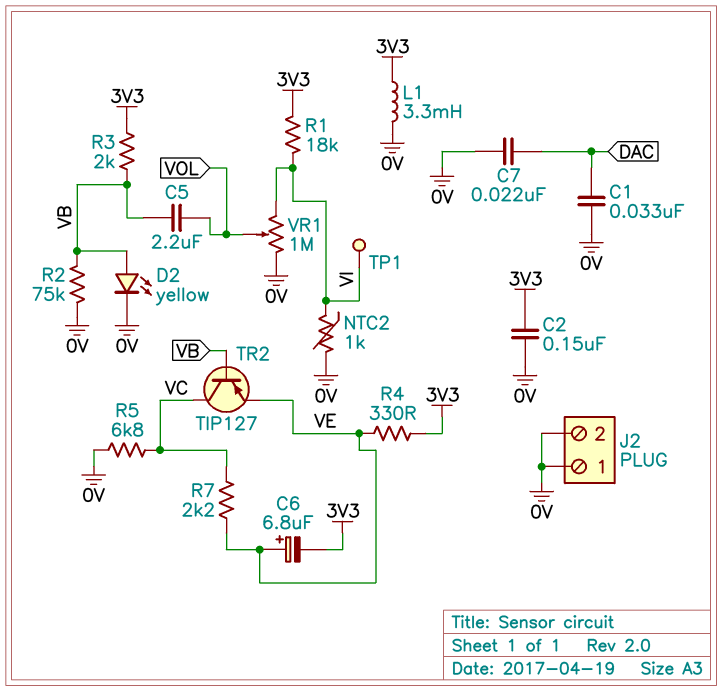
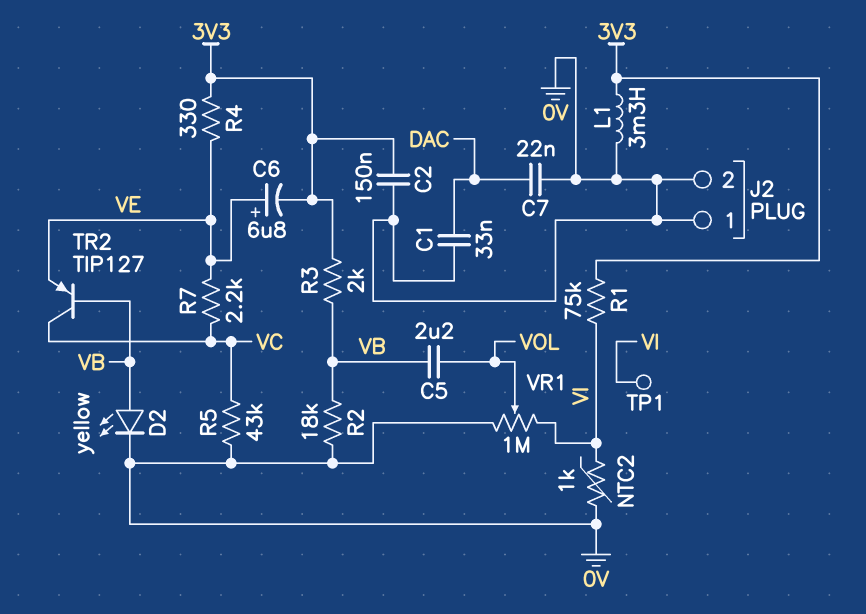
R1: 18k (3V3, VI) -> 75k (3V3, VI)
R2: 75k (0V, VB) -> 18k (0V, VB)
R5: 6.8k (0V, VC) -> 43k (0V, VC)

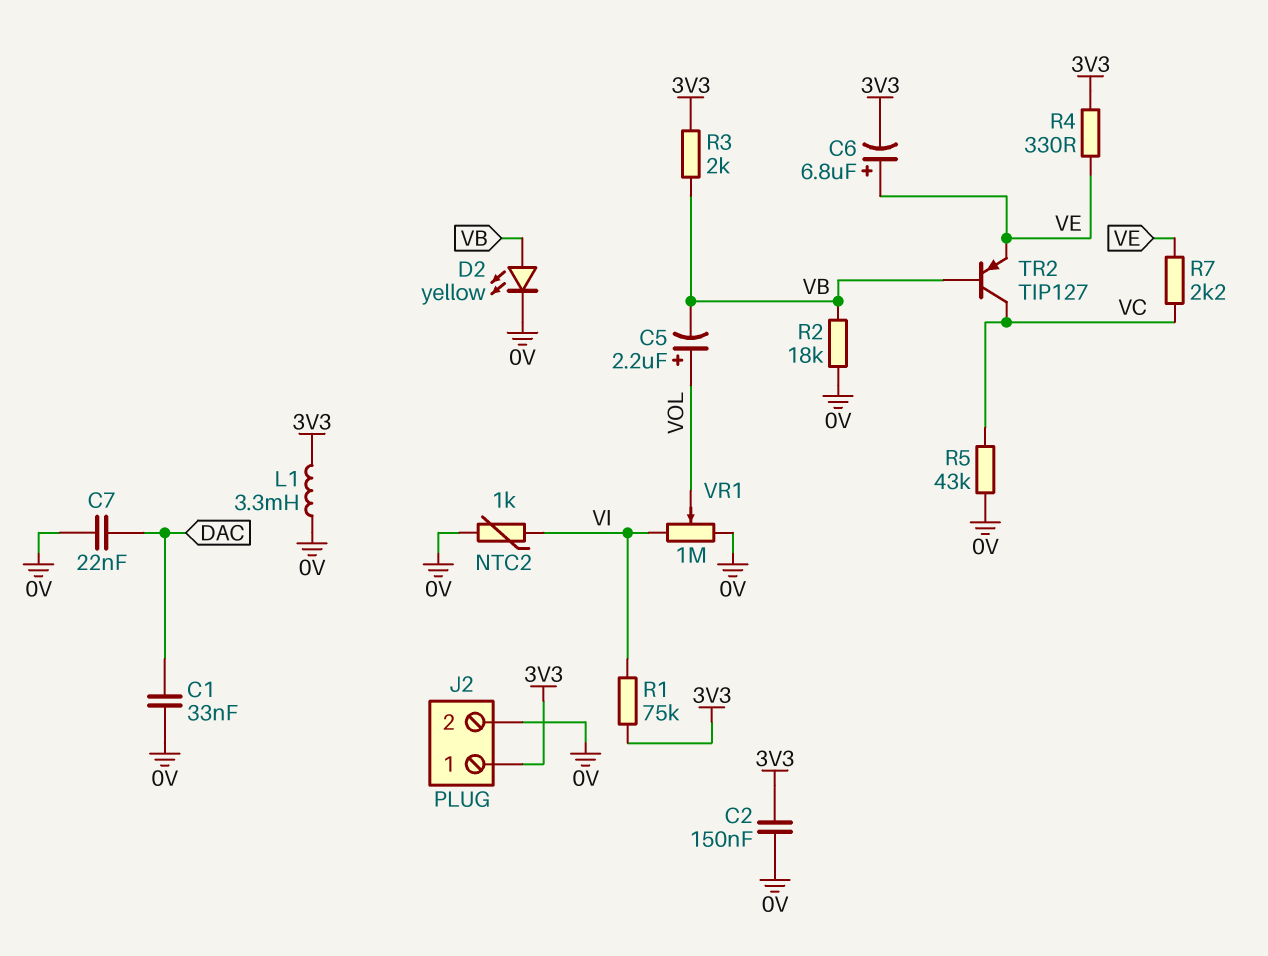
C5: 2.2uF (VB, VOL) -> 2.2uF (plus VOL, minus VB)
J2 pin 1: 0V -> 3V3
TP1: test point (VI) -> none

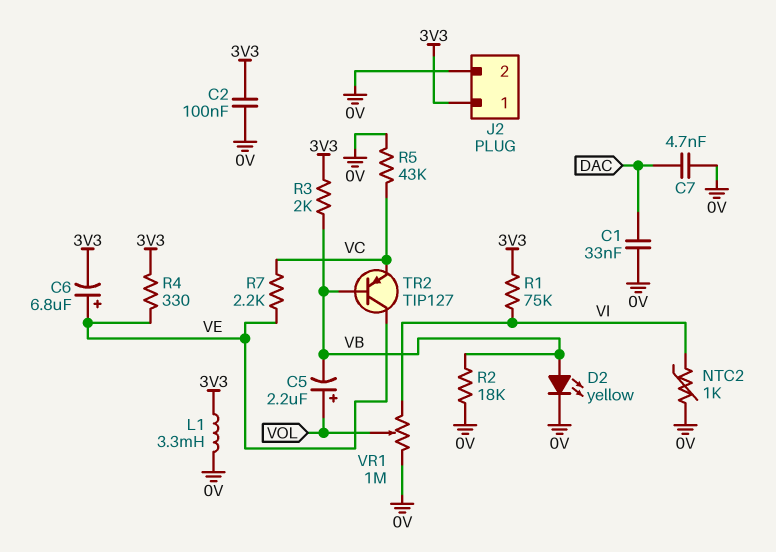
C2: 150nF (0V, 3V3) -> 100nF (0V, 3V3)
C7: 22nF (0V, DAC) -> 4.7nF (0V, DAC)
TR2: PNP TIP127 (B VB, C VC, E VE) -> PNP TIP127 (B VB, C VE, E VC)

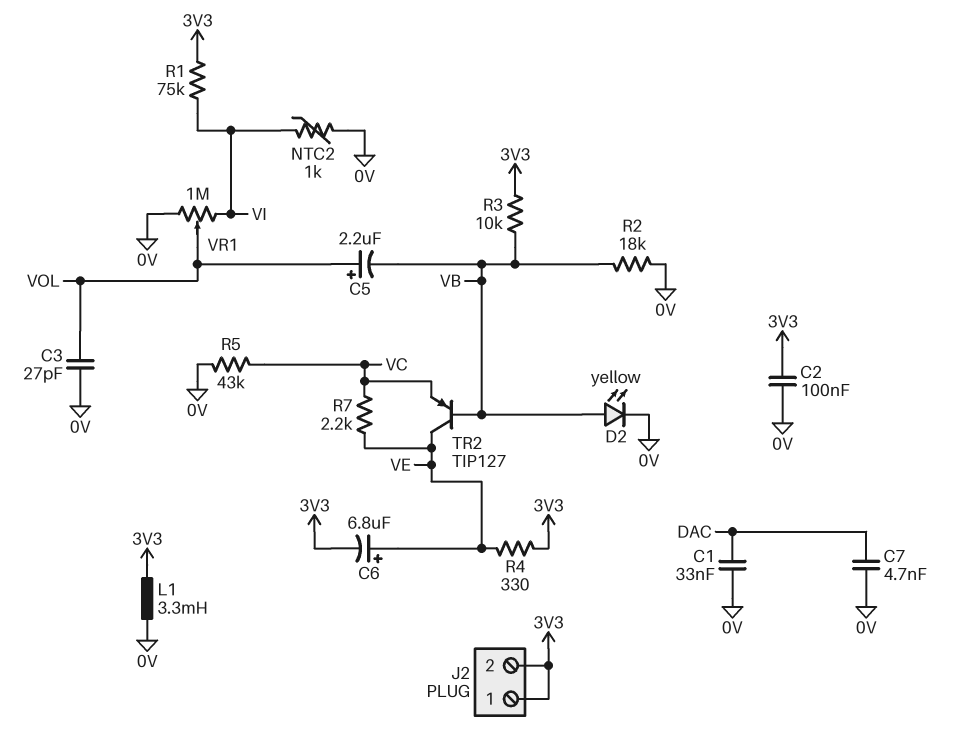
C3: none -> 27pF (0V, VOL)
J2 pin 2: 0V -> 3V3
R3: 2k (3V3, VB) -> 10k (3V3, VB)

